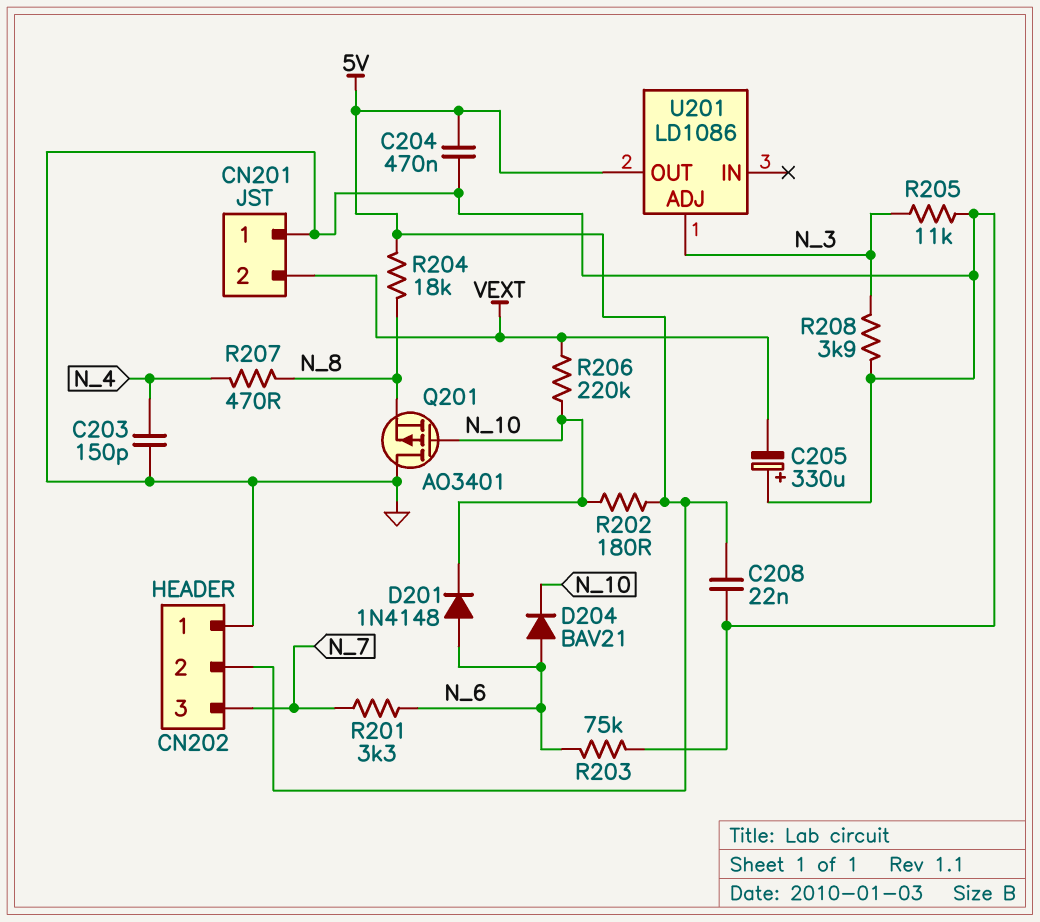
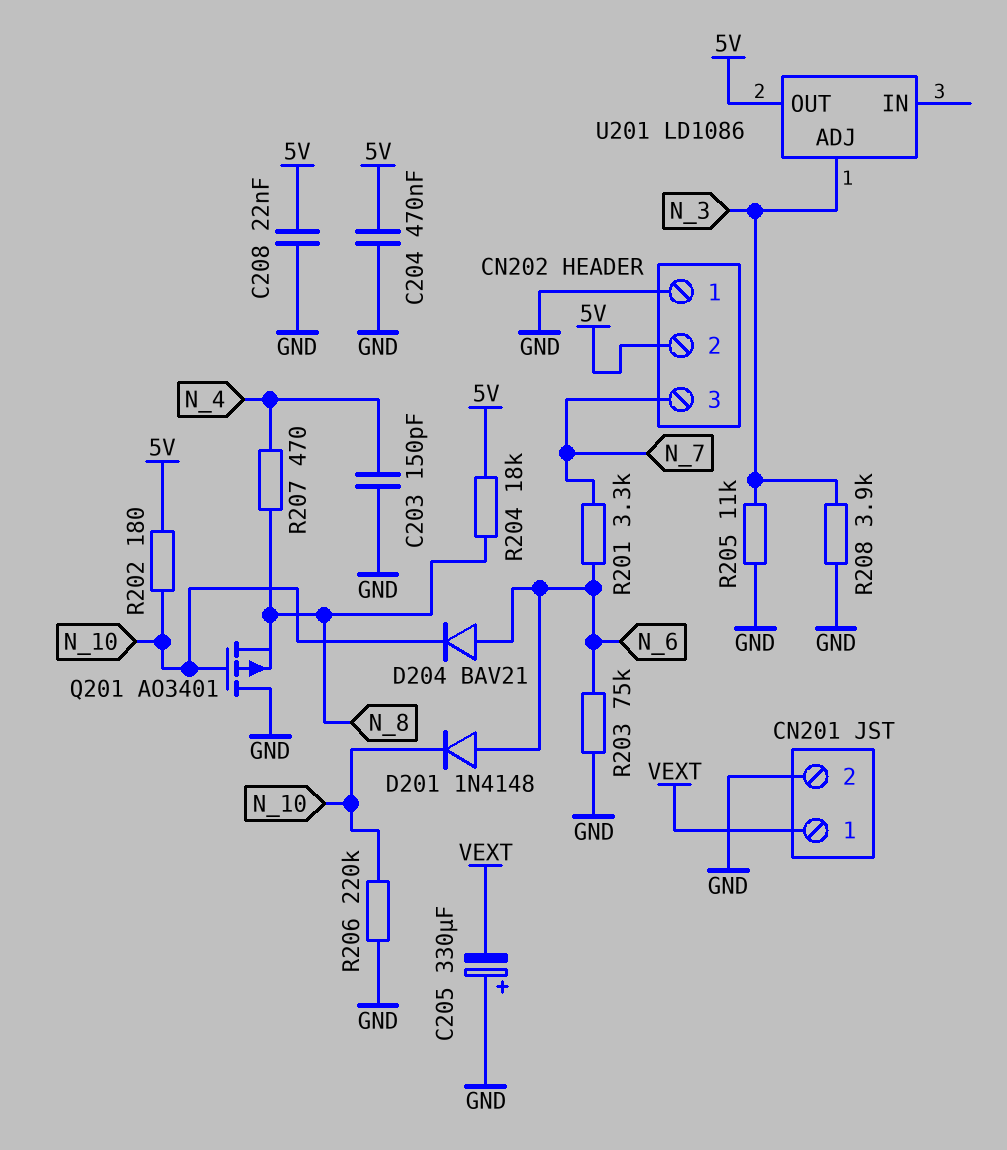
CN201 pin 1: GND -> VEXT
CN201 pin 2: VEXT -> GND
R206: 220k (N_10, VEXT) -> 220k (GND, N_10)

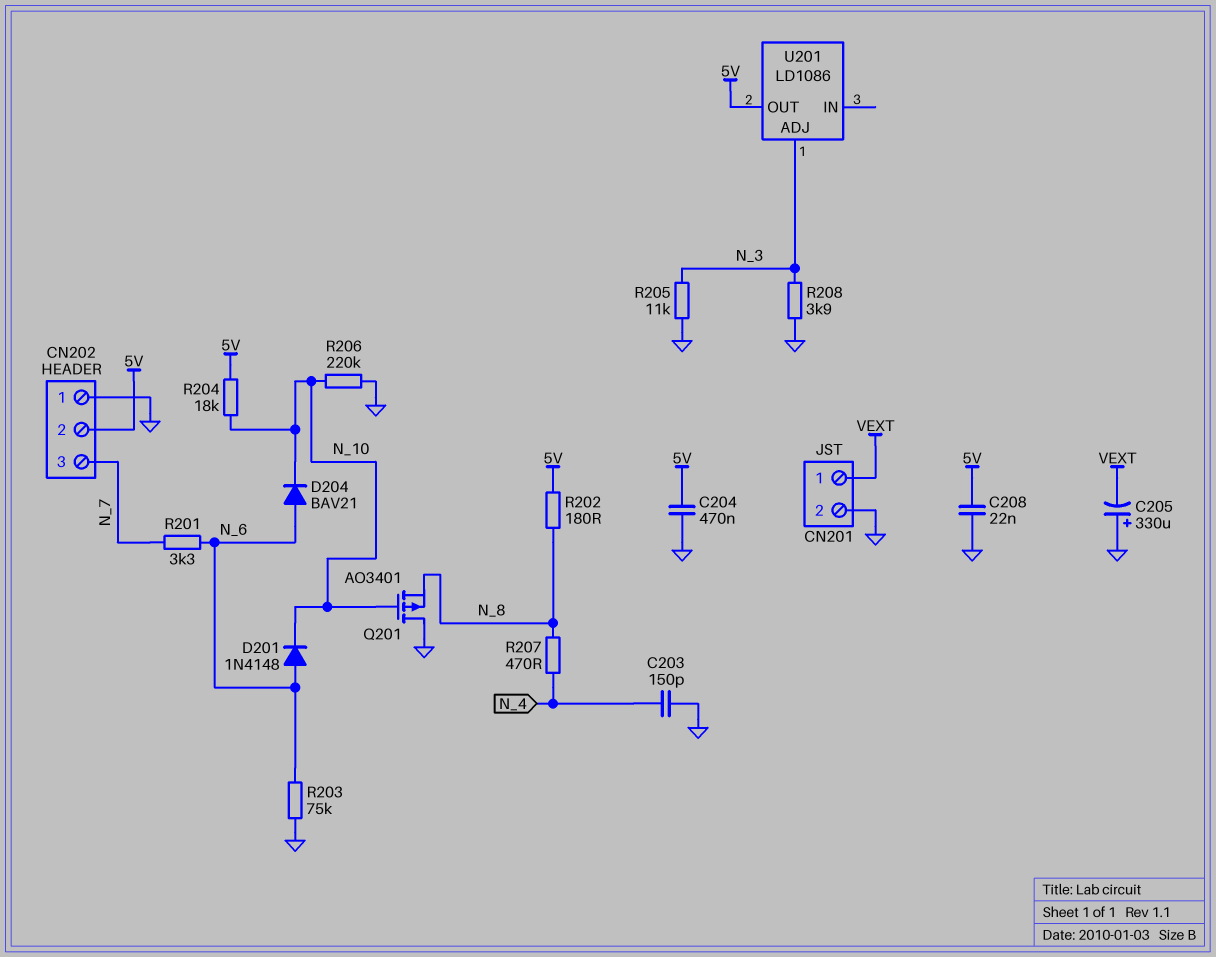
R202: 180 (5V, N_10) -> 180 (5V, N_8)
R204: 18k (5V, N_8) -> 18k (5V, N_10)

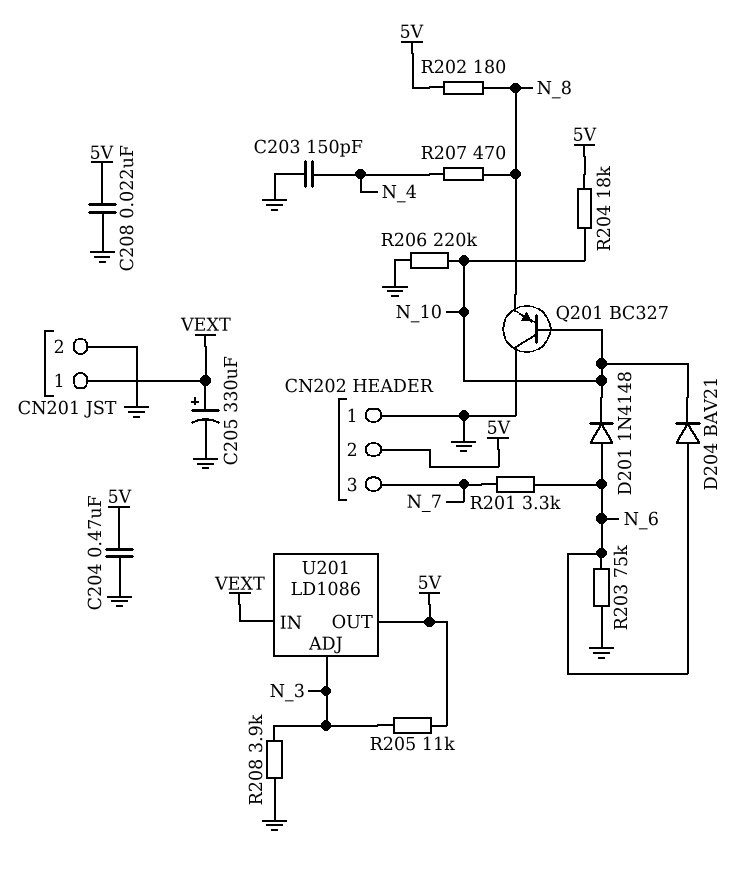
C205: 330uF (plus GND, minus VEXT) -> 330uF (plus VEXT, minus GND)
Q201: PMOS AO3401 (G N_10, D GND, S N_8) -> PNP BC327 (B N_10, C GND, E N_8)
R205: 11k (GND, N_3) -> 11k (5V, N_3)
U201 pin IN: none -> VEXT

